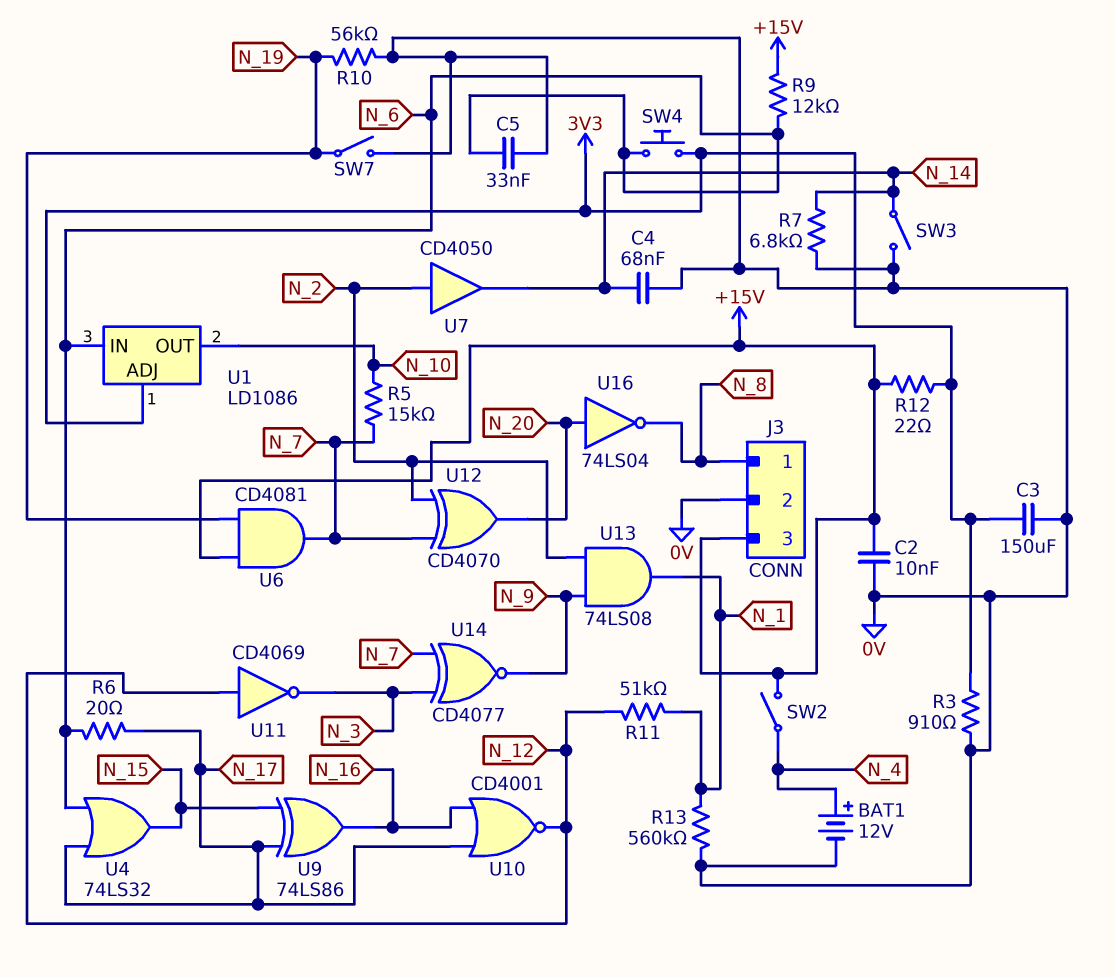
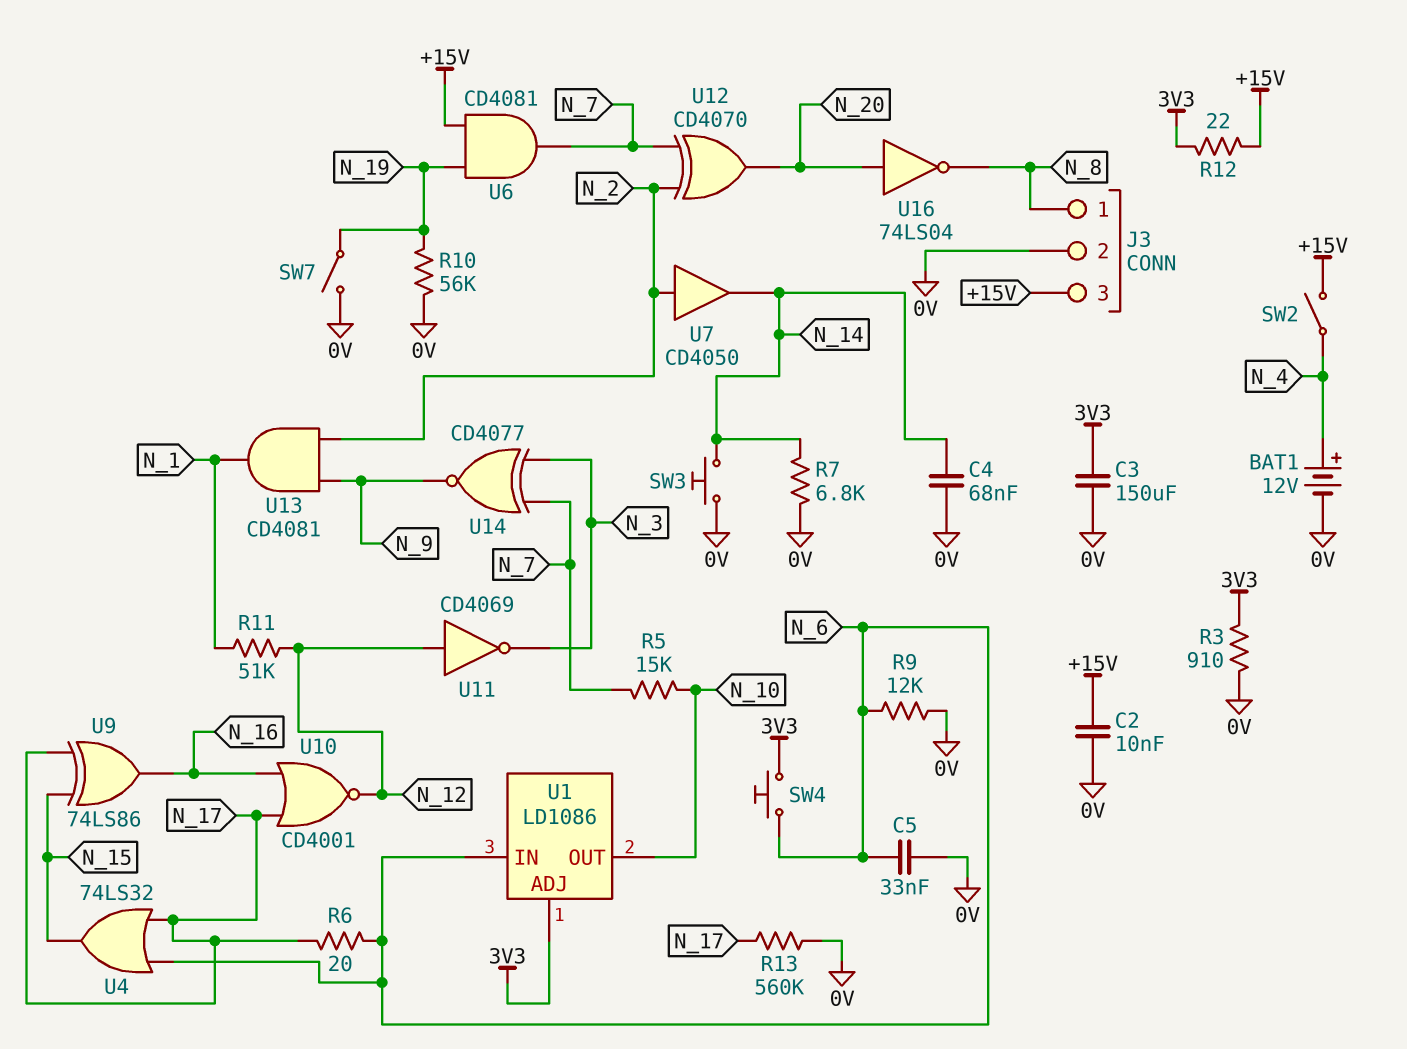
R9: 12k (+15V, N_6) -> 12k (0V, N_6)
R13: 560k (0V, N_1) -> 560k (0V, N_17)
SW3: switch (0V, N_14) -> button (0V, N_14)
U13: AND 74LS08 (in N_2, in N_9, out N_1) -> AND CD4081 (in N_2, in N_9, out N_1)

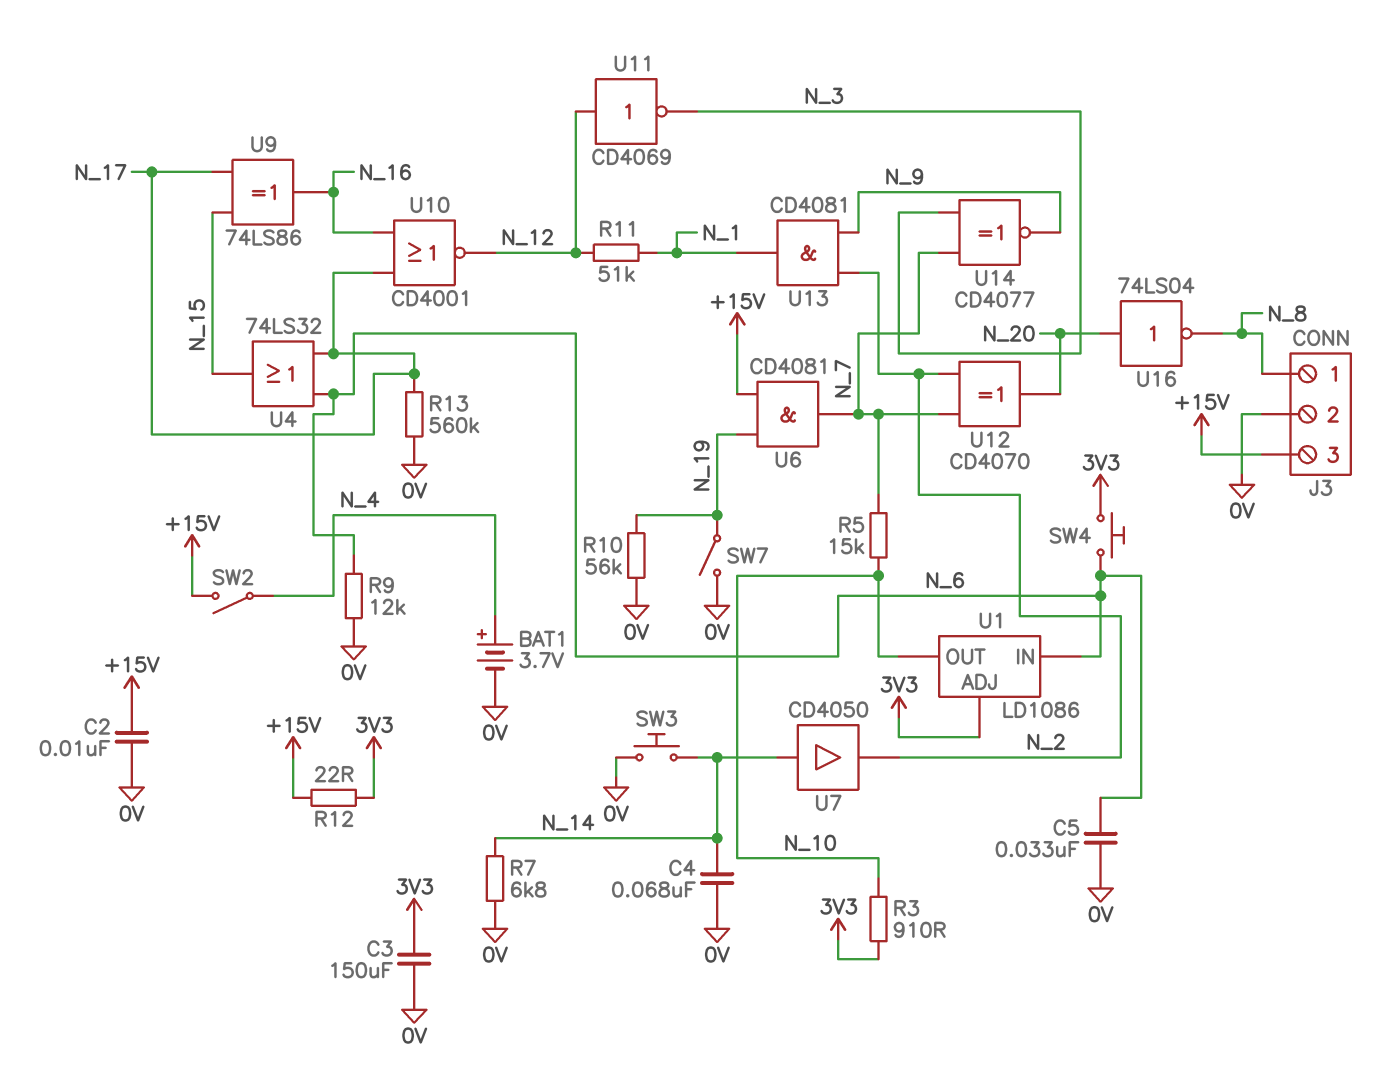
BAT1: 12V (plus N_4, minus 0V) -> 3.7V (plus N_4, minus 0V)
R3: 910 (0V, 3V3) -> 910 (3V3, N_10)
R6: 20 (N_6, N_17) -> none
U7: buffer CD4050 (in N_2, out N_14) -> buffer CD4050 (in N_14, out N_2)

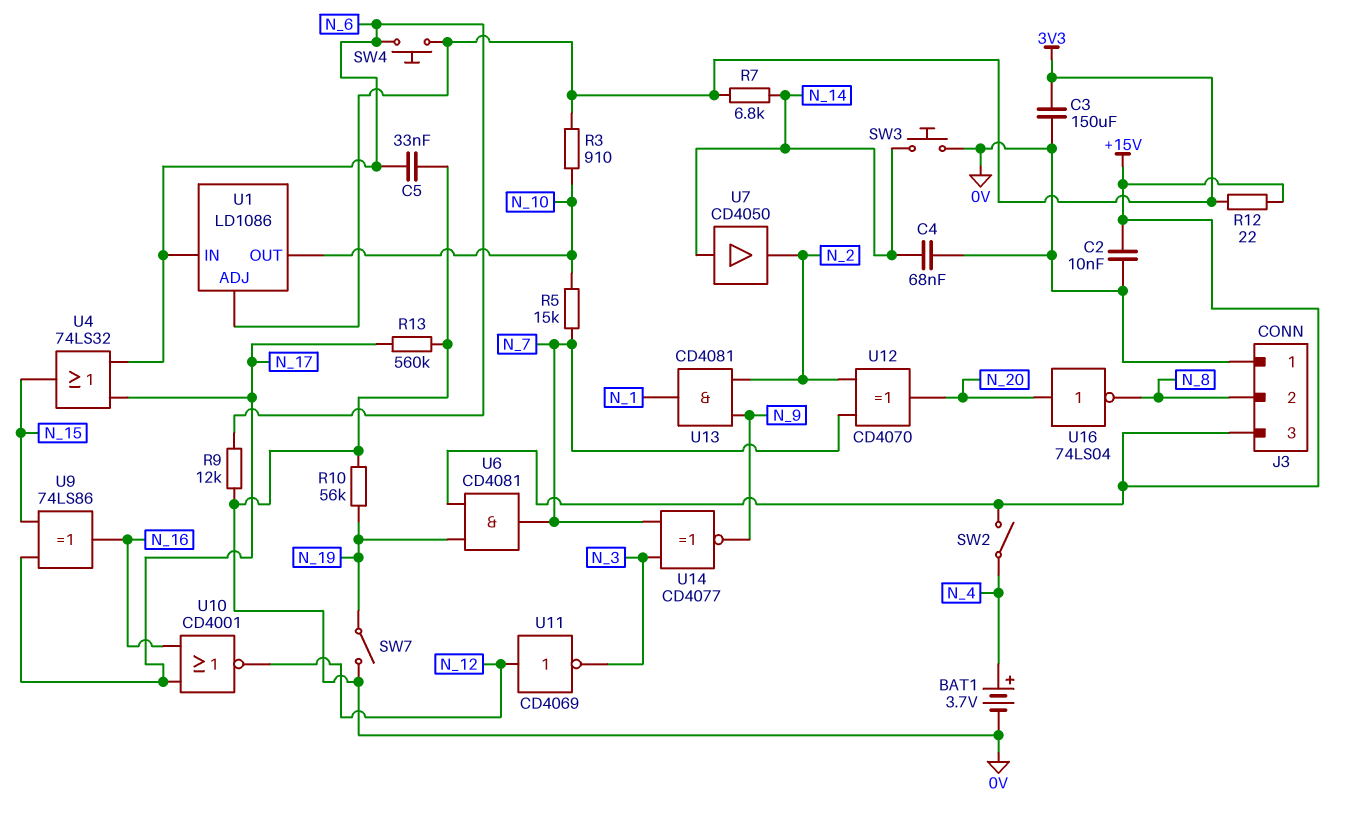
J3 pin 1: N_8 -> 0V
J3 pin 2: 0V -> N_8
R7: 6.8k (0V, N_14) -> 6.8k (3V3, N_14)
R11: 51k (N_1, N_12) -> none

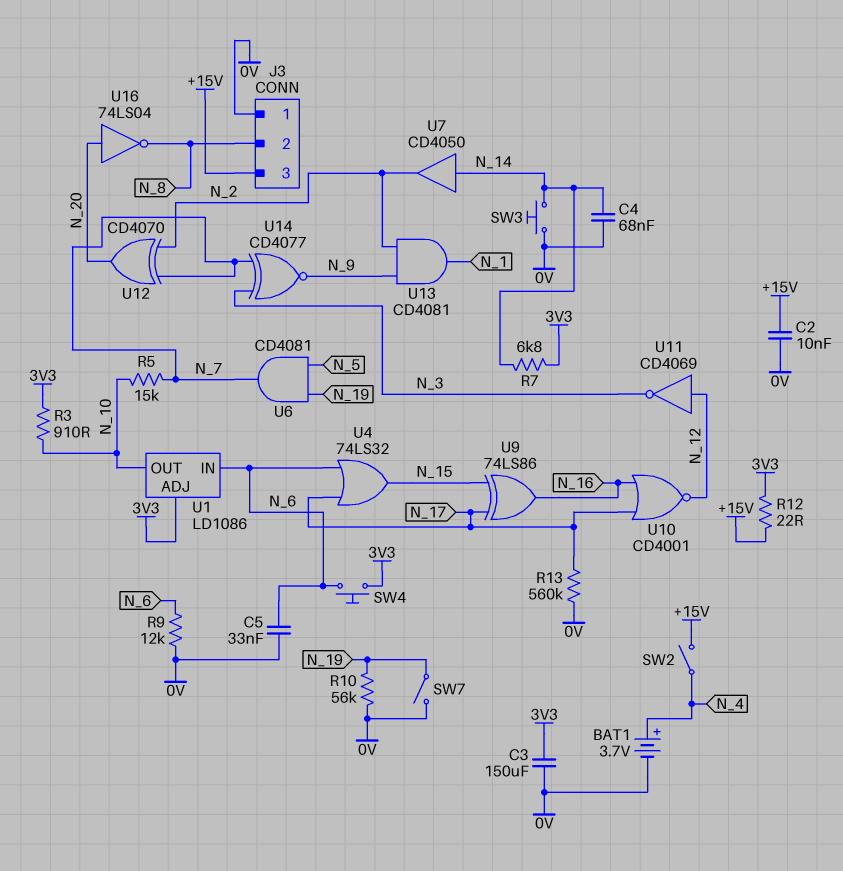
U6: AND CD4081 (in +15V, in N_19, out N_7) -> AND CD4081 (in N_5, in N_19, out N_7)

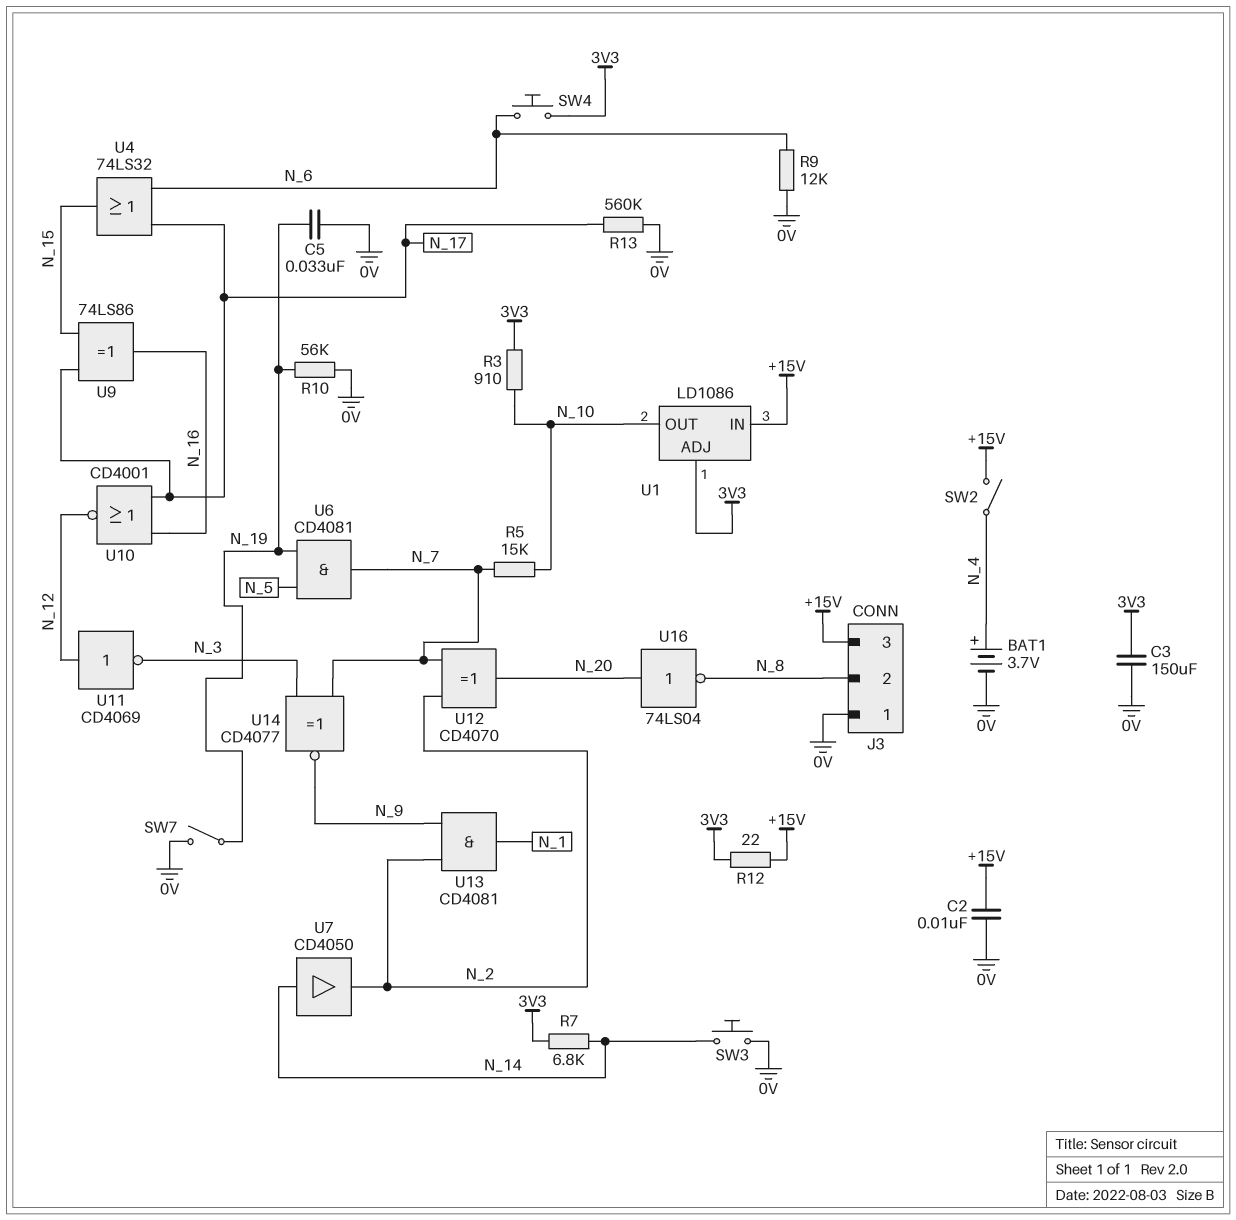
C4: 68nF (0V, N_14) -> none
C5: 33nF (0V, N_6) -> 33nF (0V, N_19)
U1 pin IN: N_6 -> +15V

